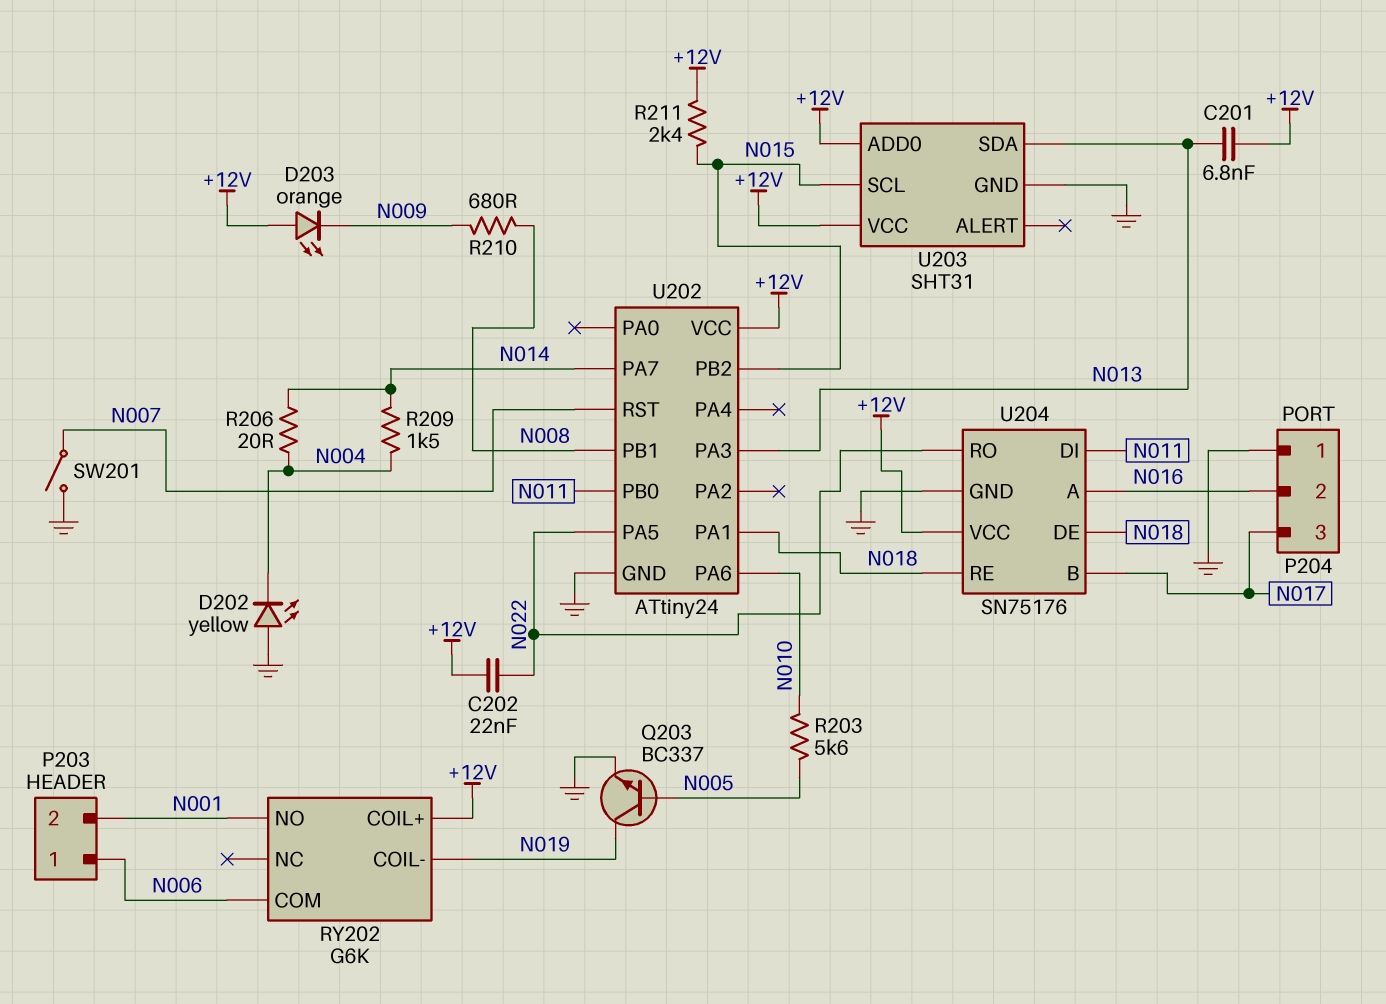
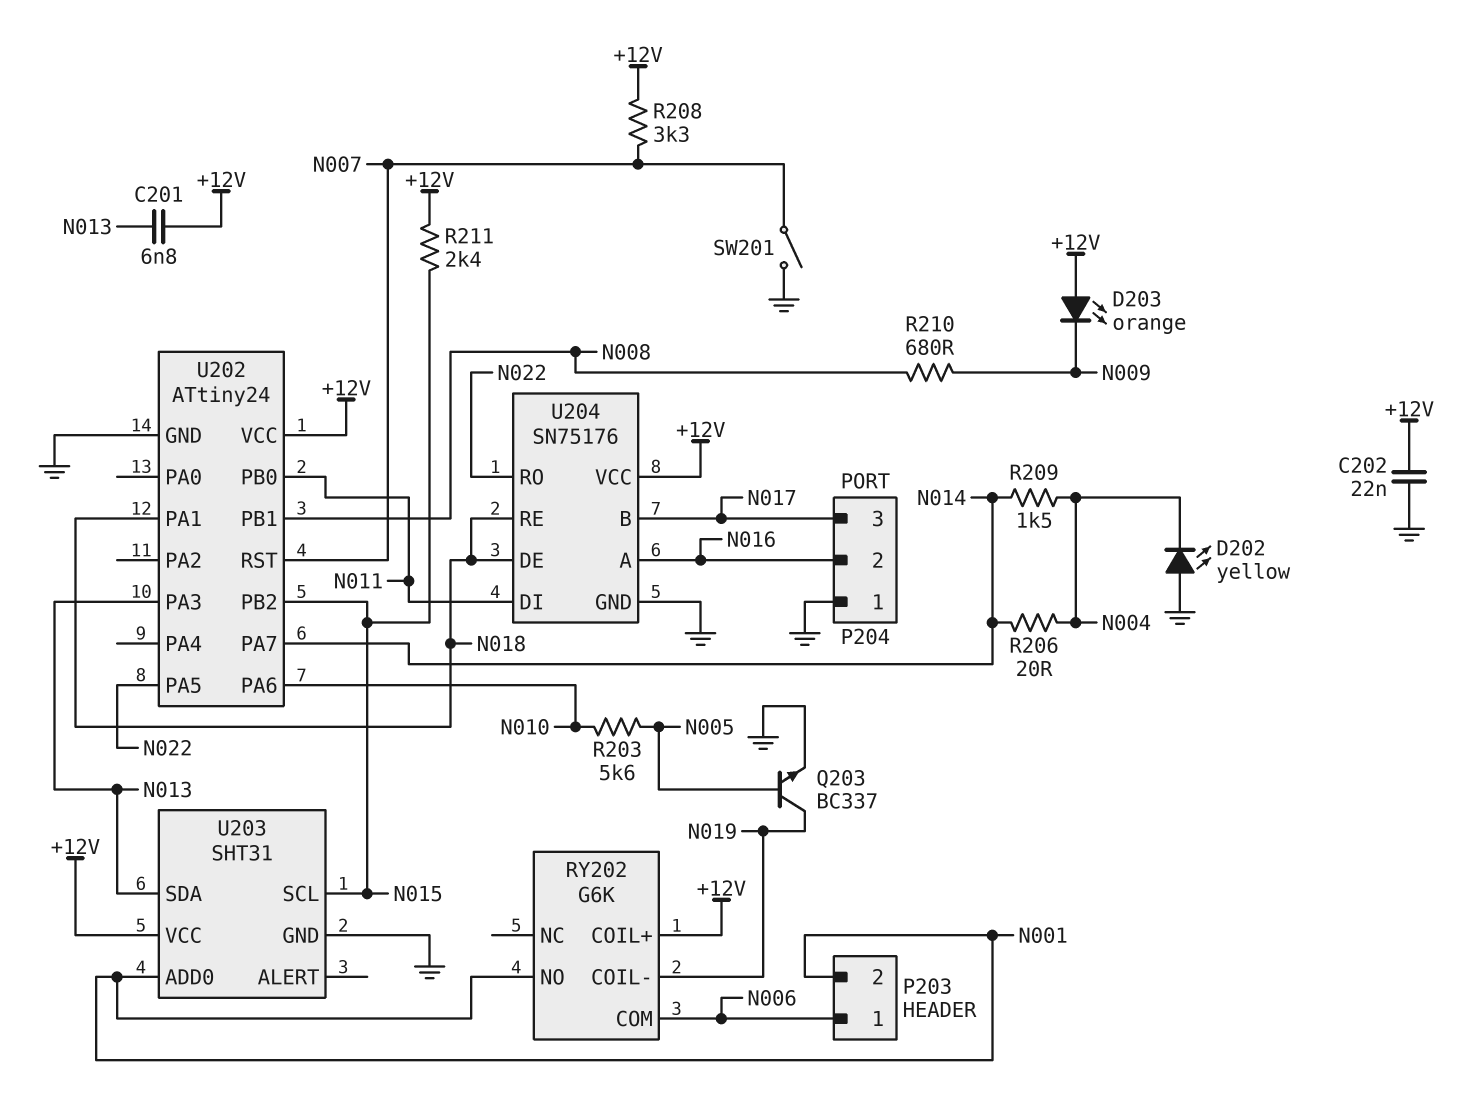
C202: 22nF (+12V, N022) -> 22nF (+12V, GND)
R208: none -> 3.3k (+12V, N007)
U203 pin ADD0: +12V -> N001

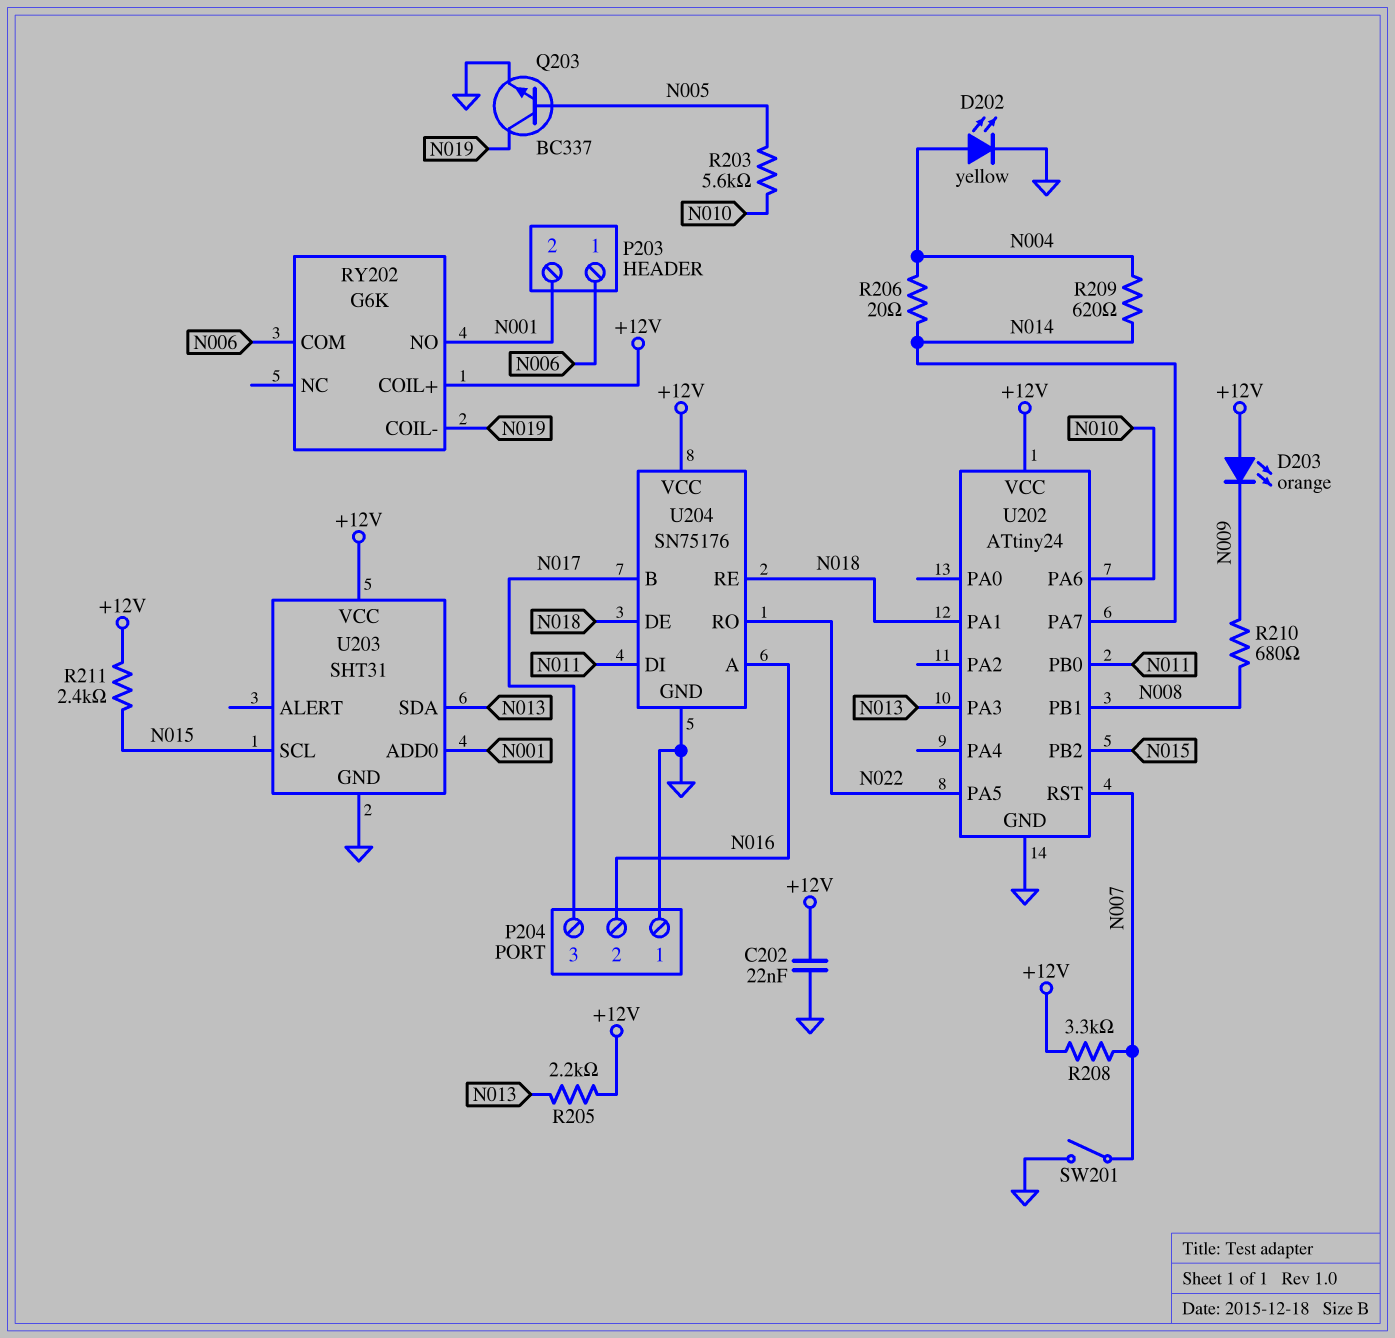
C201: 6.8nF (+12V, N013) -> none
D202: LED yellow (A GND, K N004) -> LED yellow (A N004, K GND)
R205: none -> 2.2k (+12V, N013)
R209: 1.5k (N004, N014) -> 620 (N004, N014)

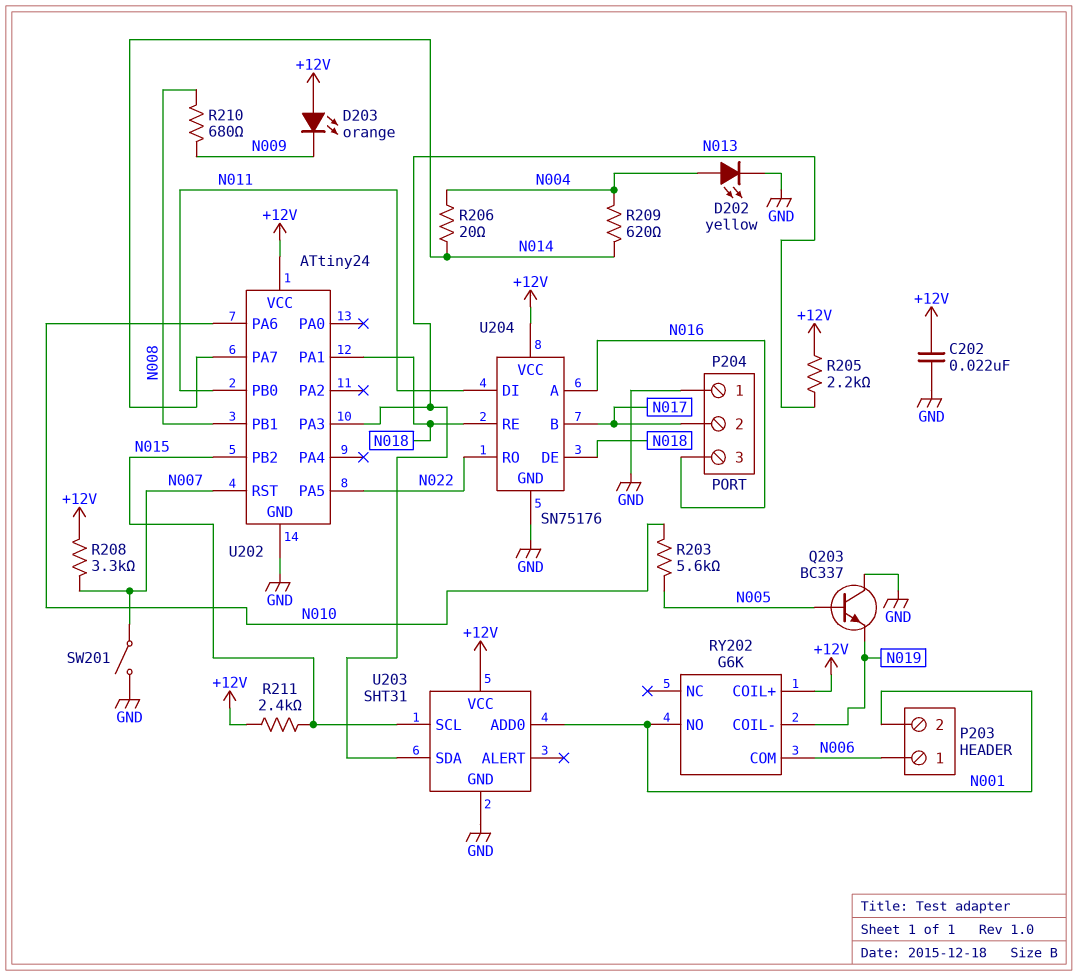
P204 pin 2: N016 -> N017
P204 pin 3: N017 -> N016
Q203: NPN BC337 (B N005, C N019, E GND) -> NPN BC337 (B N005, C GND, E N019)

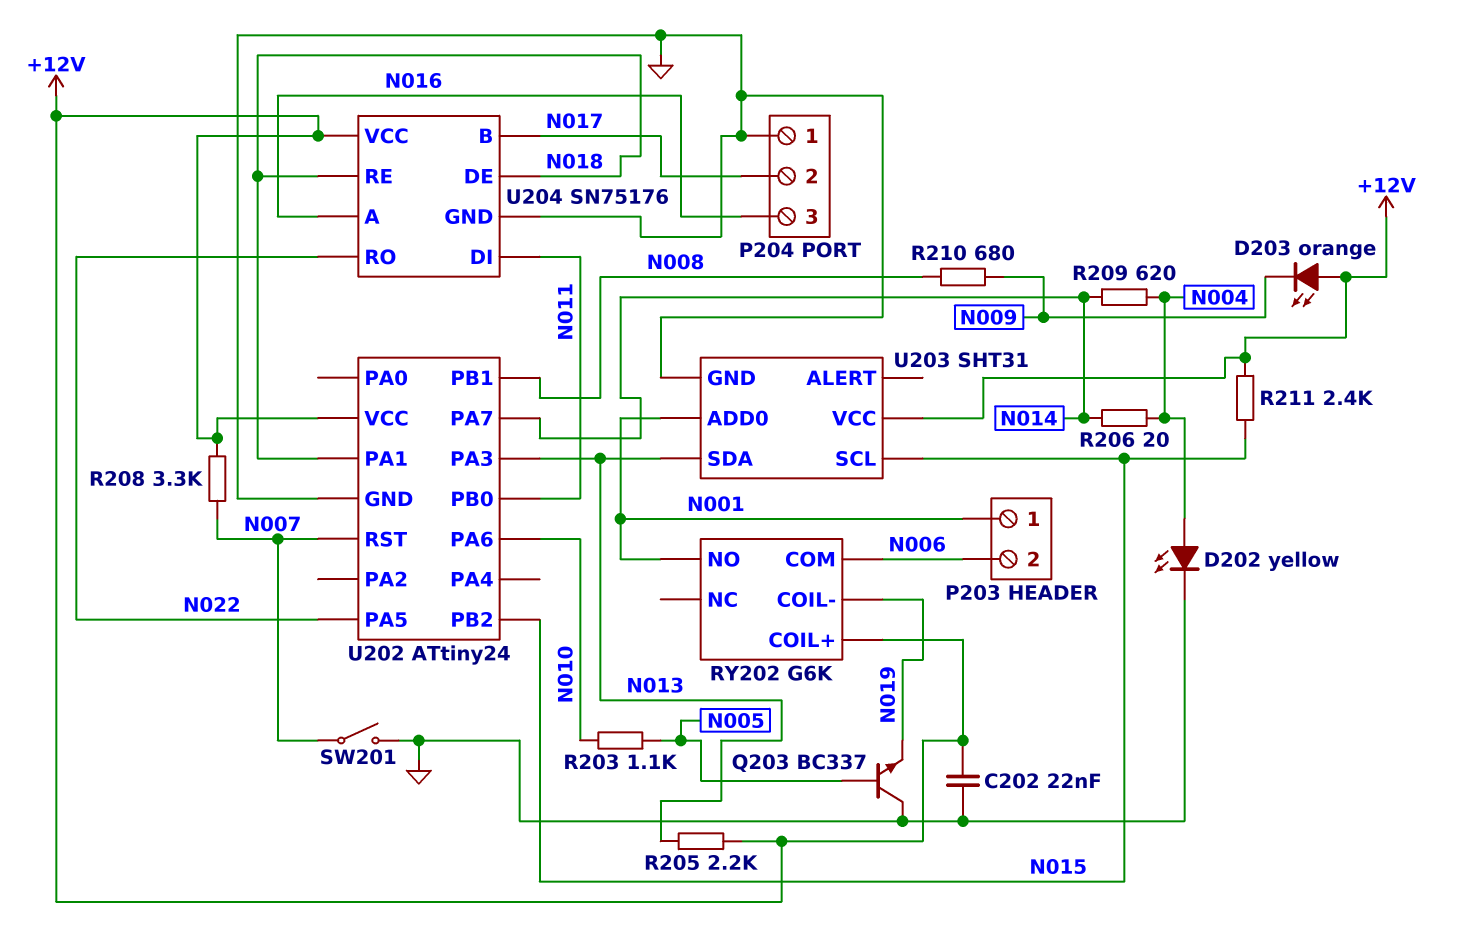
P203 pin 1: N006 -> N001
P203 pin 2: N001 -> N006
R203: 5.6k (N005, N010) -> 1.1k (N005, N010)

